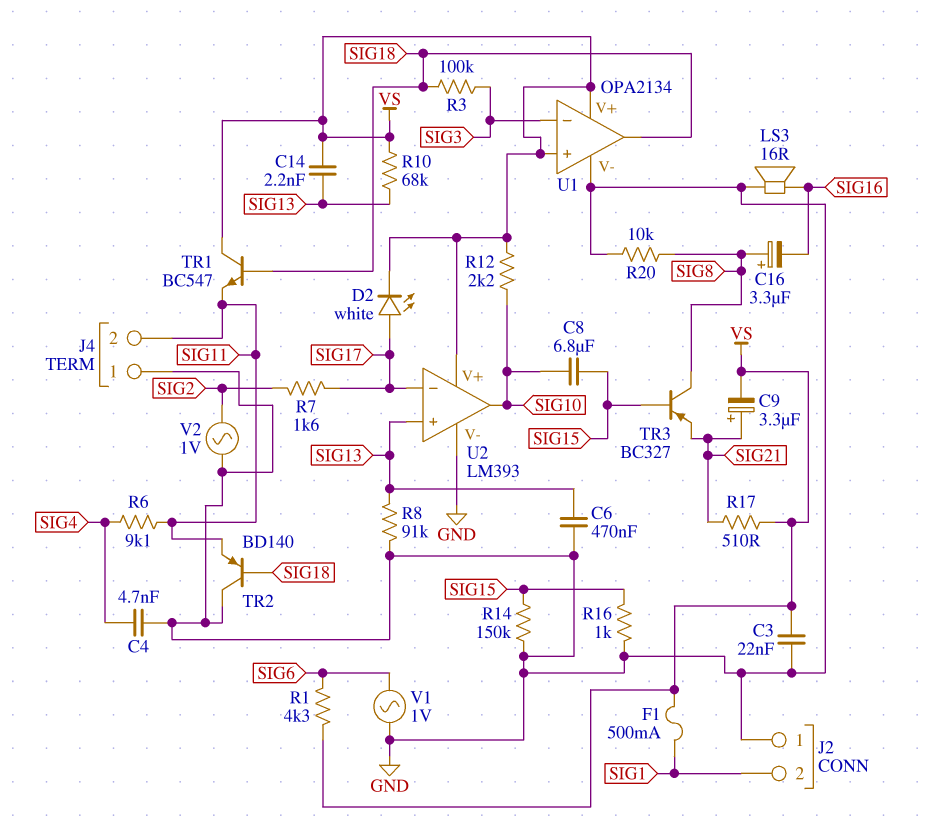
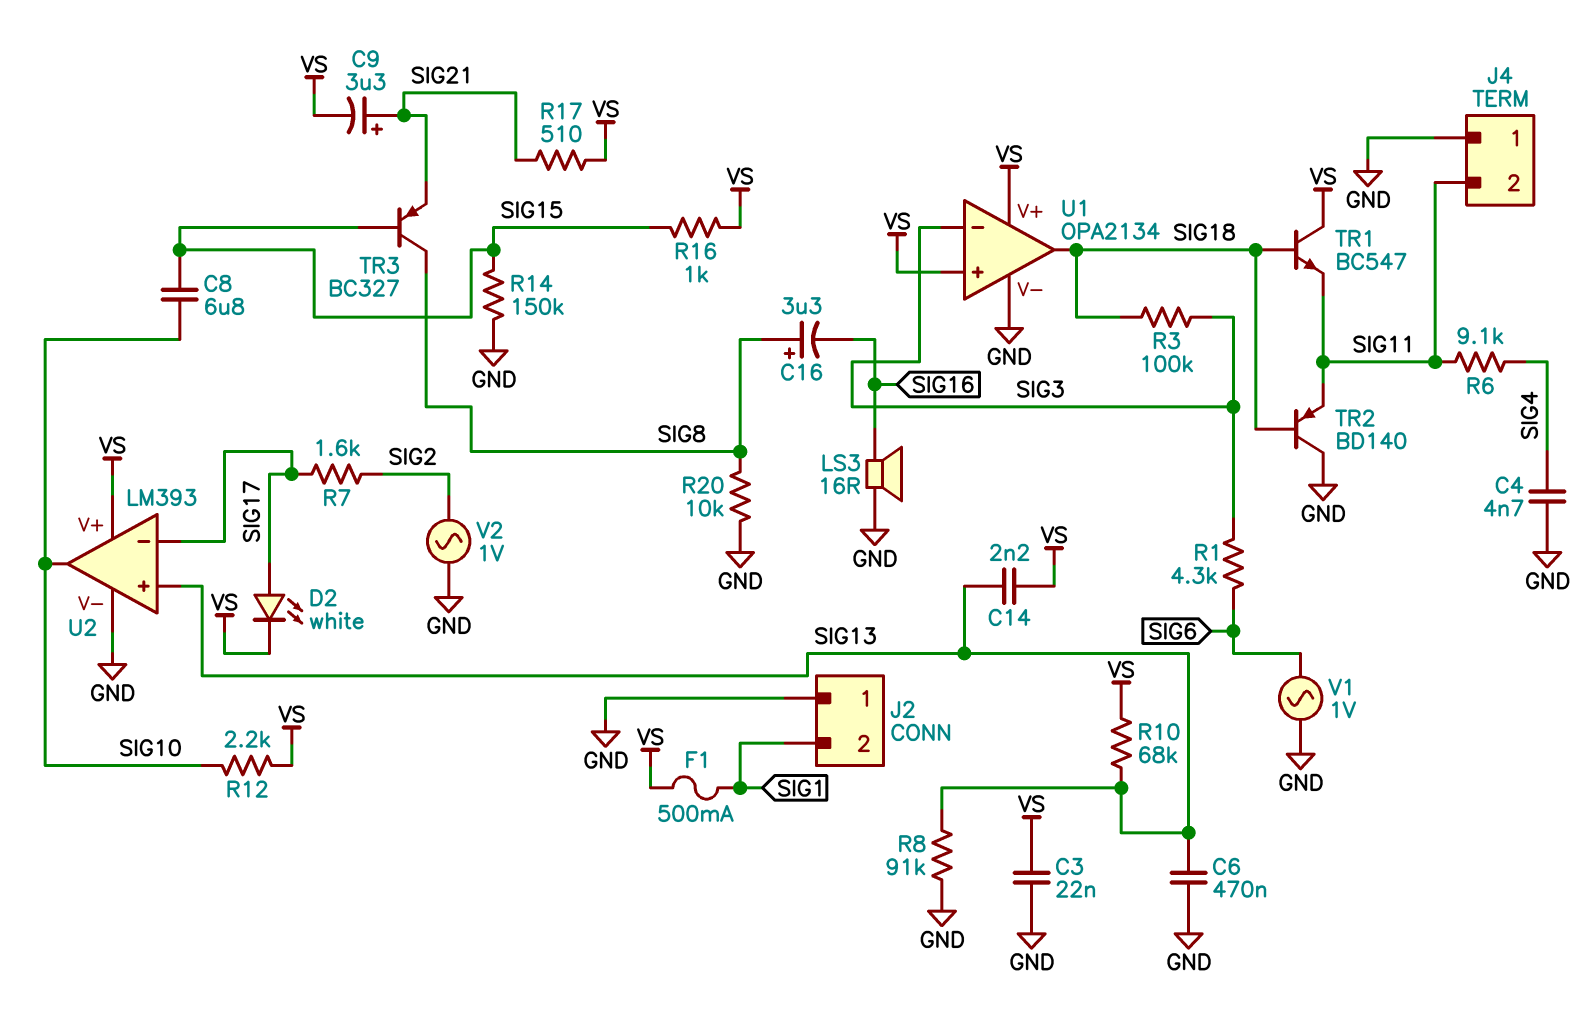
R1: 4.3k (SIG6, VS) -> 4.3k (SIG3, SIG6)
R16: 1k (GND, SIG15) -> 1k (SIG15, VS)

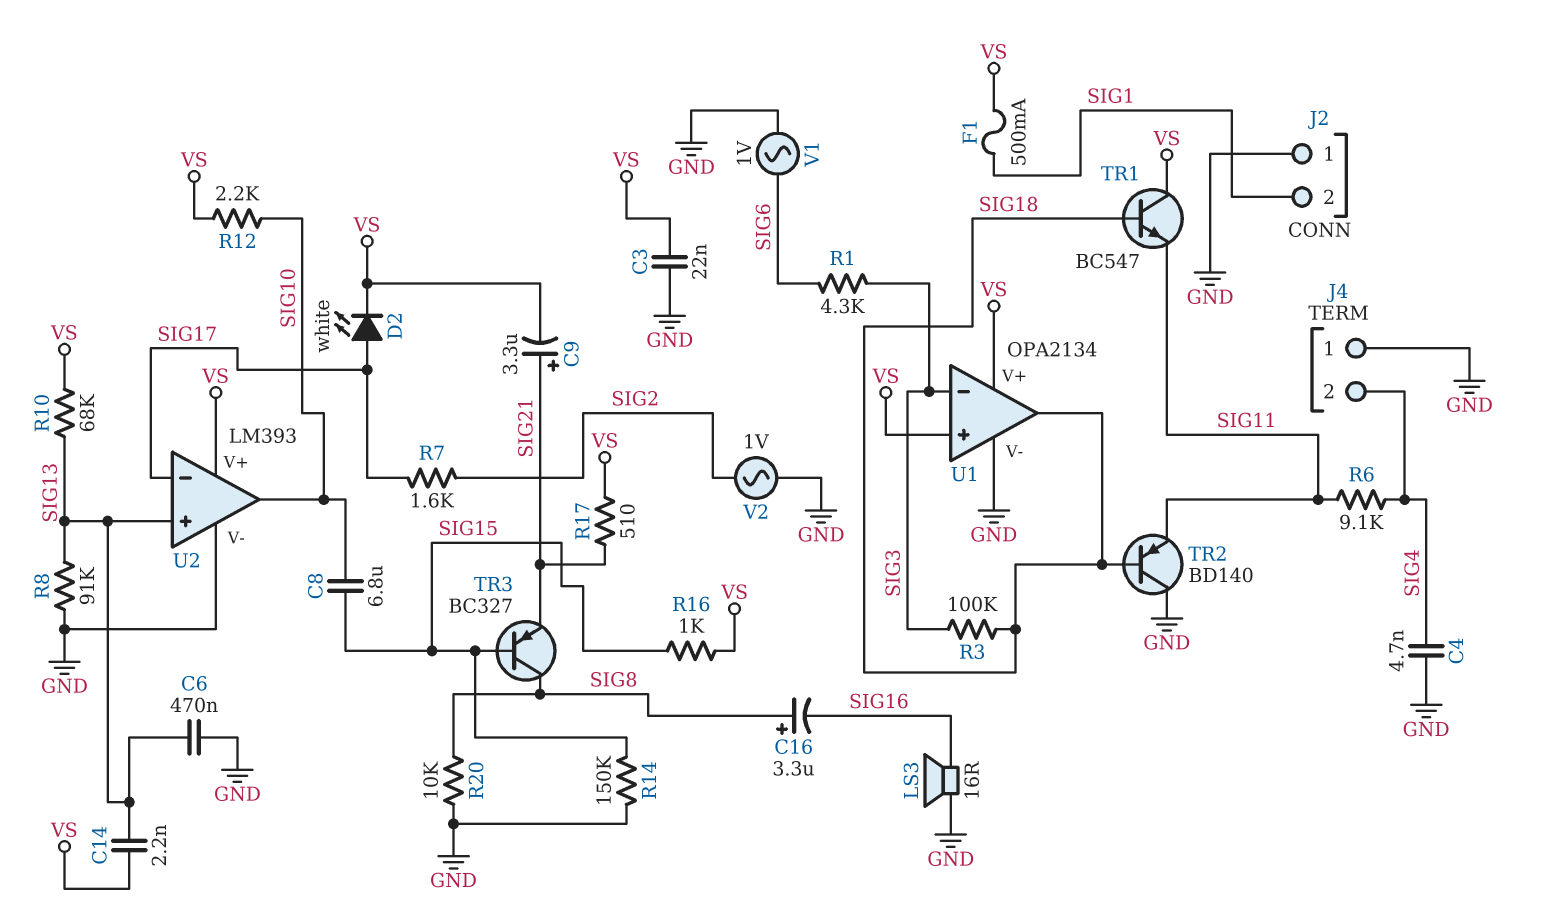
J4 pin 2: SIG11 -> SIG4

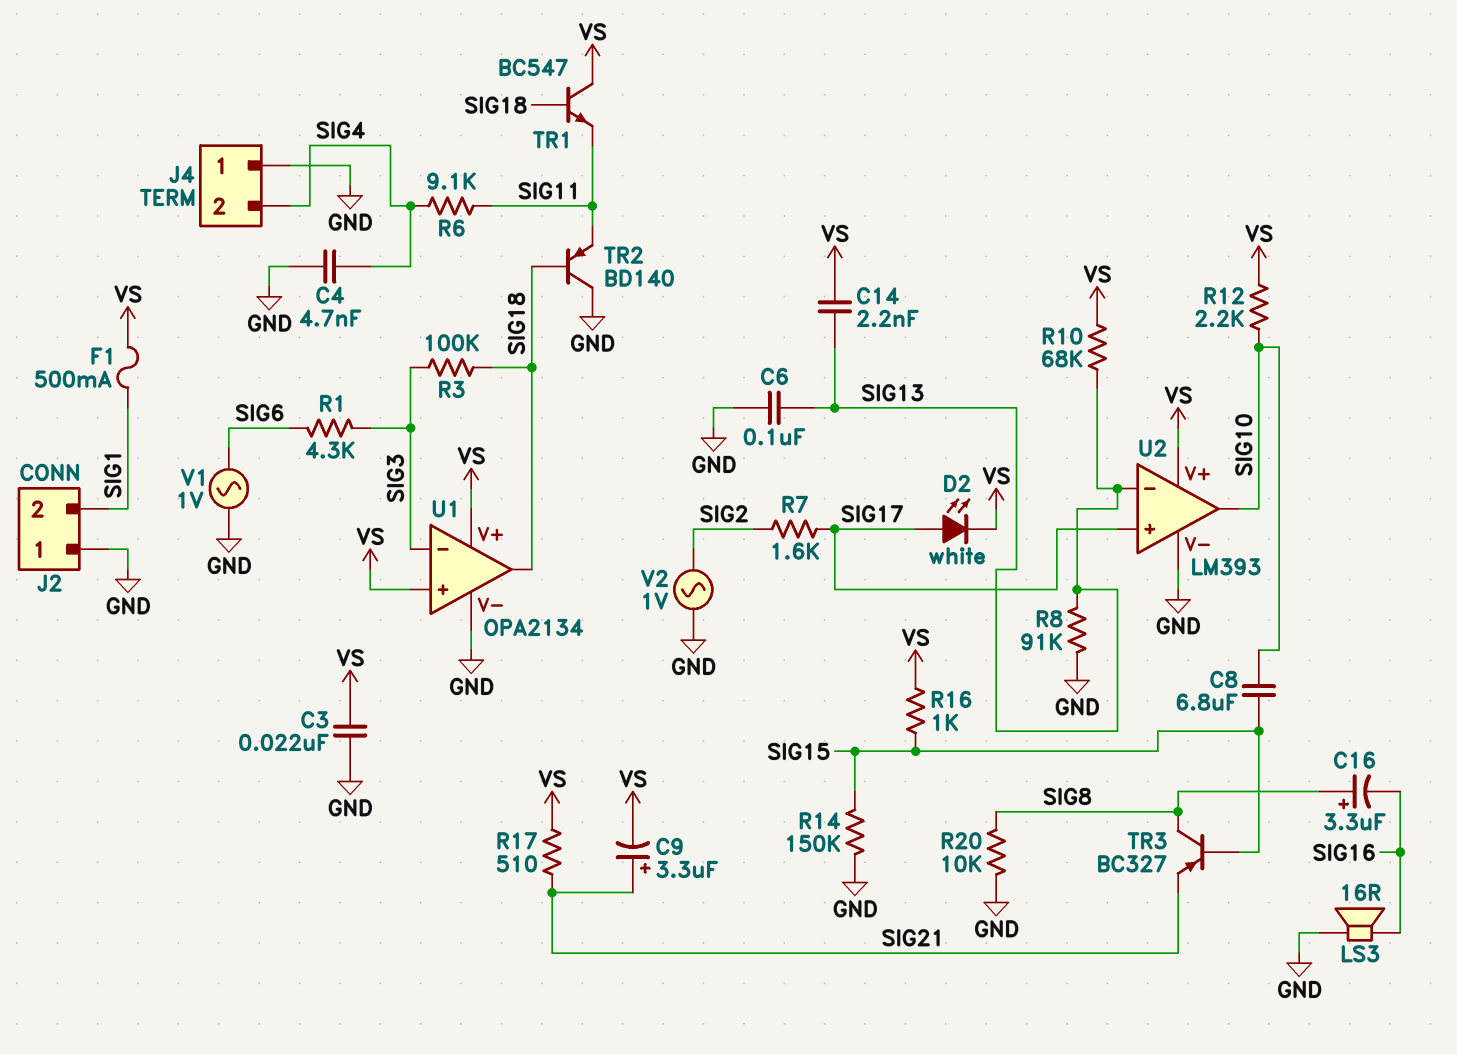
C6: 470nF (GND, SIG13) -> 100nF (GND, SIG13)
U2 pin in+: SIG13 -> SIG17
U2 pin in-: SIG17 -> SIG13

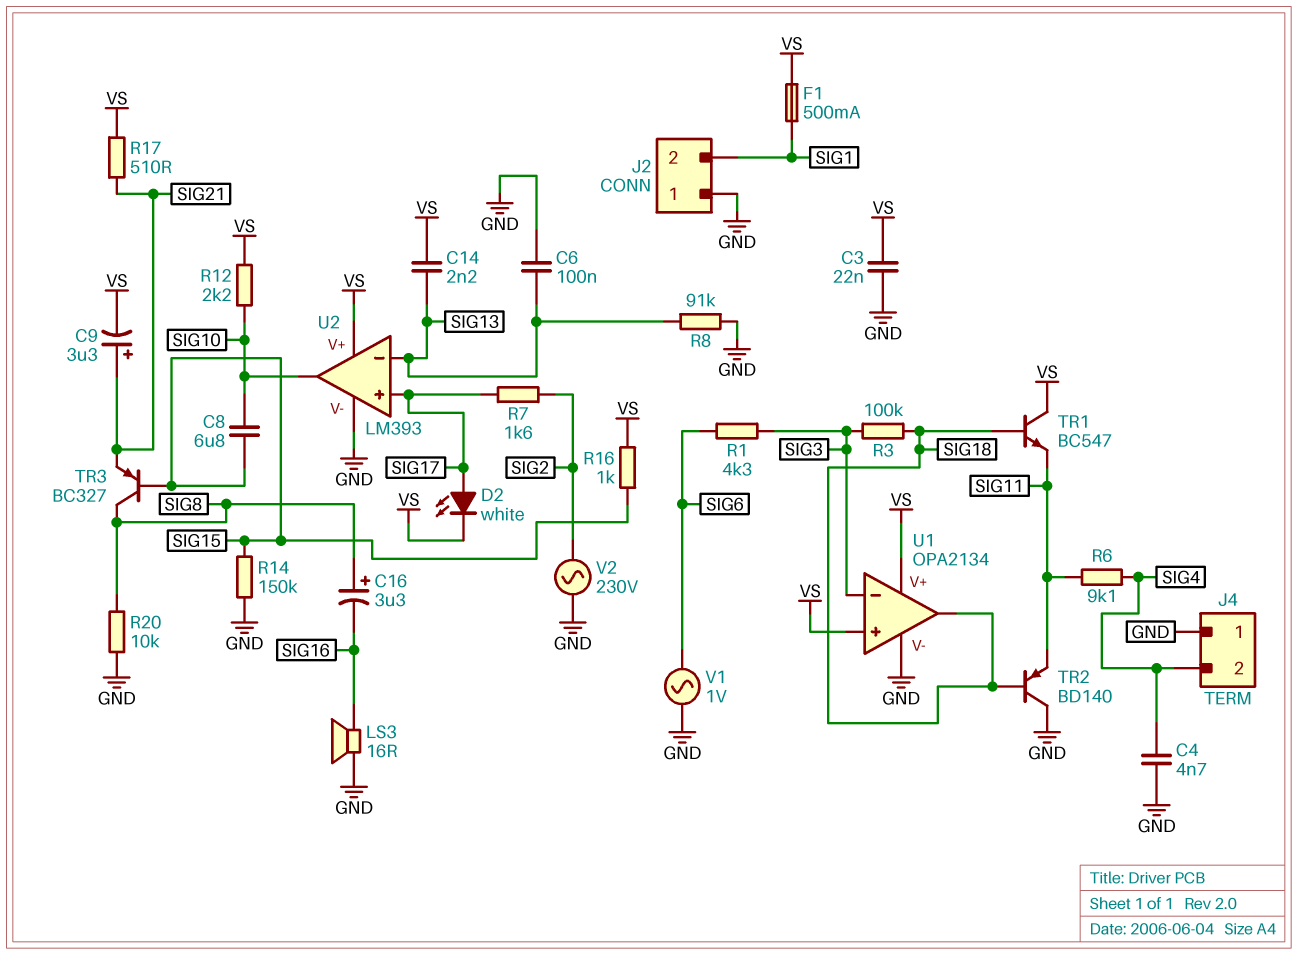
R10: 68k (SIG13, VS) -> none
V2: AC 1V (GND, SIG2) -> AC 230V (GND, SIG2)

